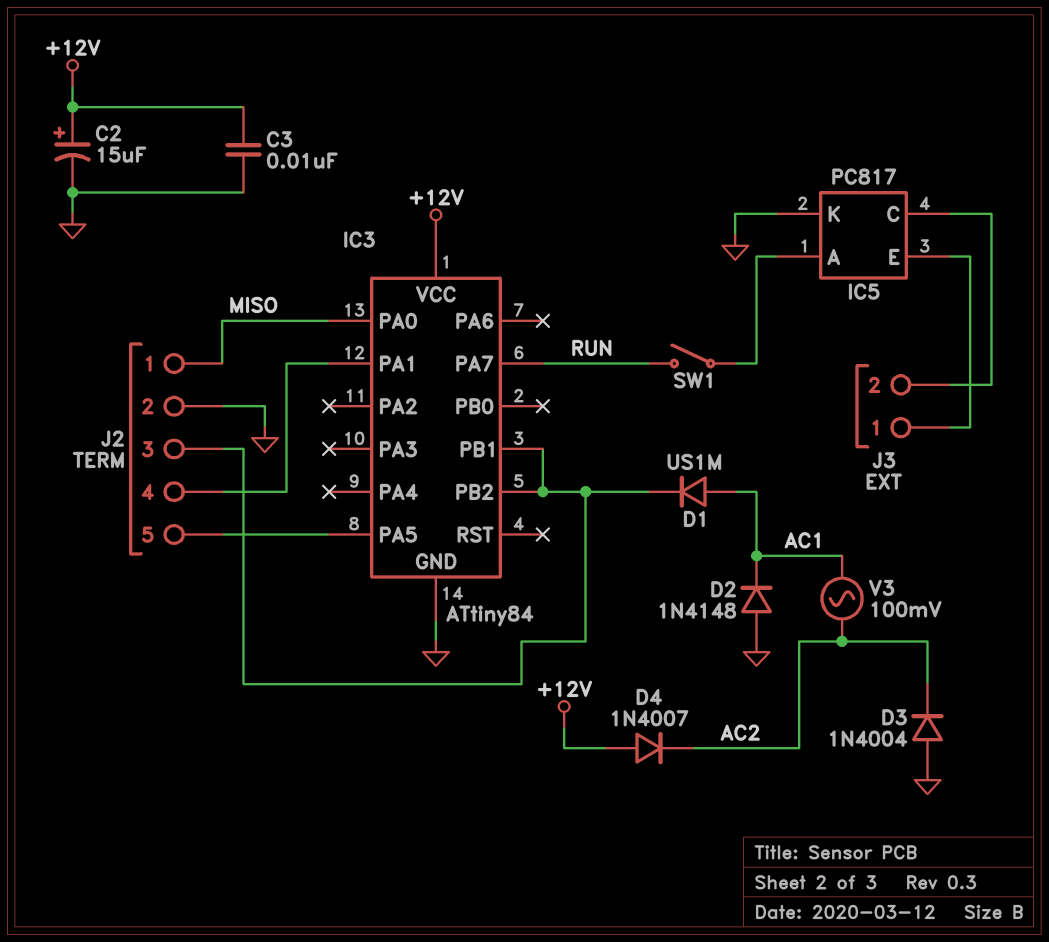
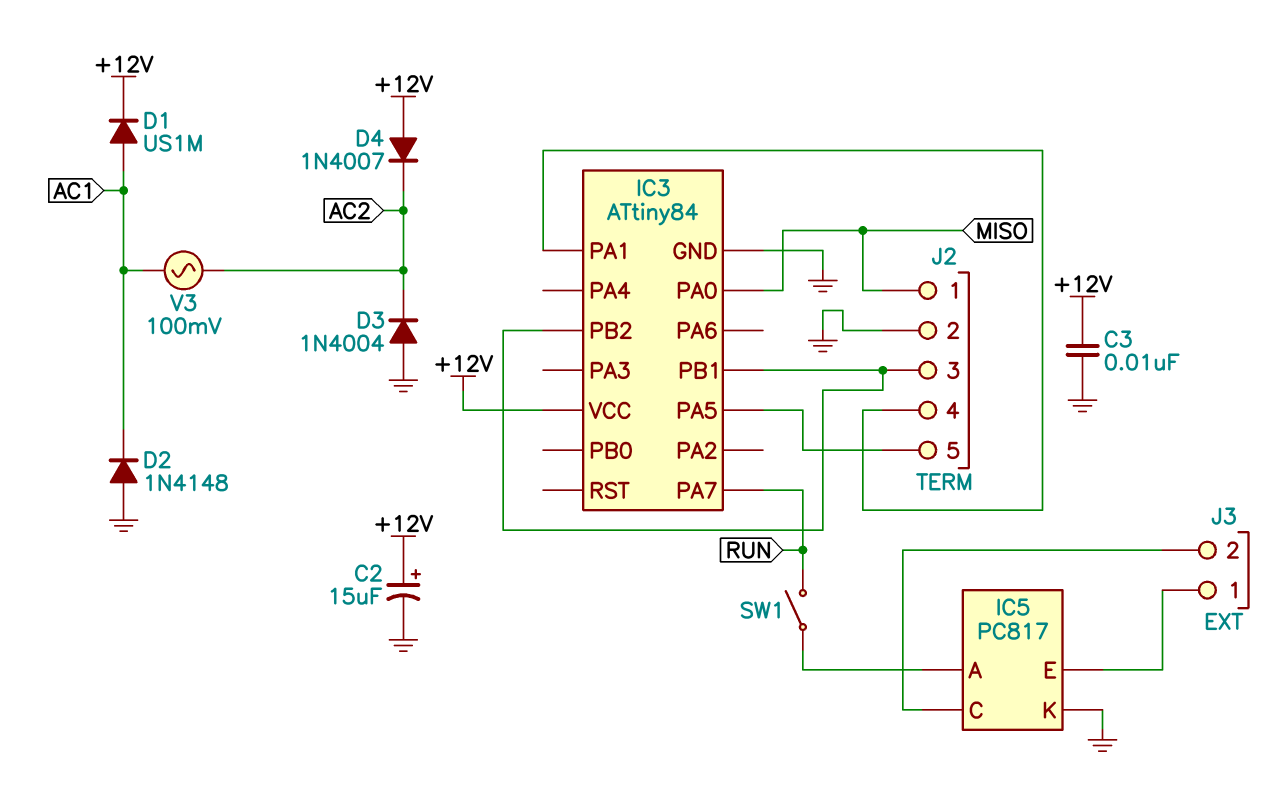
D1: diode US1M (A AC1, K IC3/PB1) -> diode US1M (A AC1, K +12V)

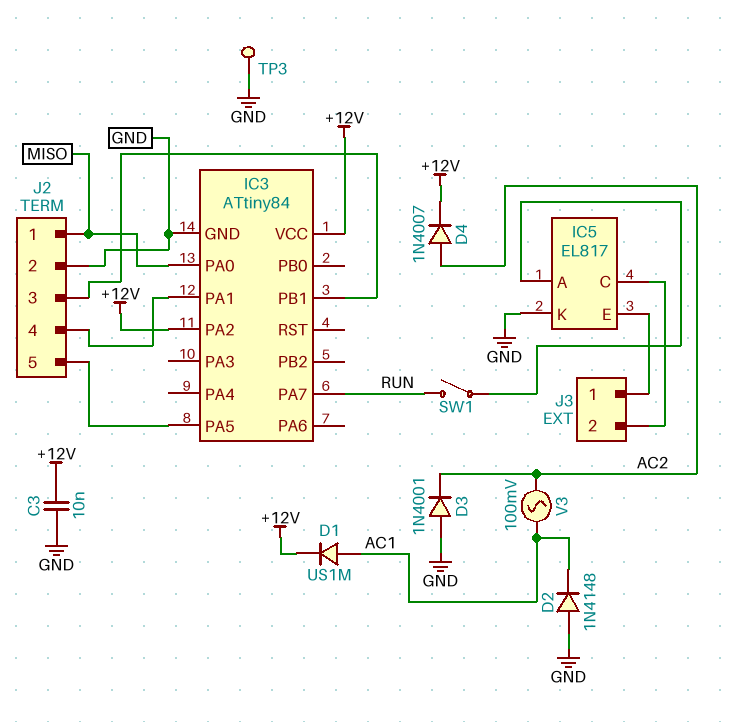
C2: 15uF (plus +12V, minus GND) -> none
D3: diode 1N4004 (A GND, K AC2) -> diode 1N4001 (A GND, K AC2)
D4: diode 1N4007 (A +12V, K AC2) -> diode 1N4007 (A AC2, K +12V)
IC3 pin PA2: none -> +12V
IC3 pin PB2: IC3/PB1 -> none
IC5: PC817 -> EL817
TP3: none -> test point (GND)

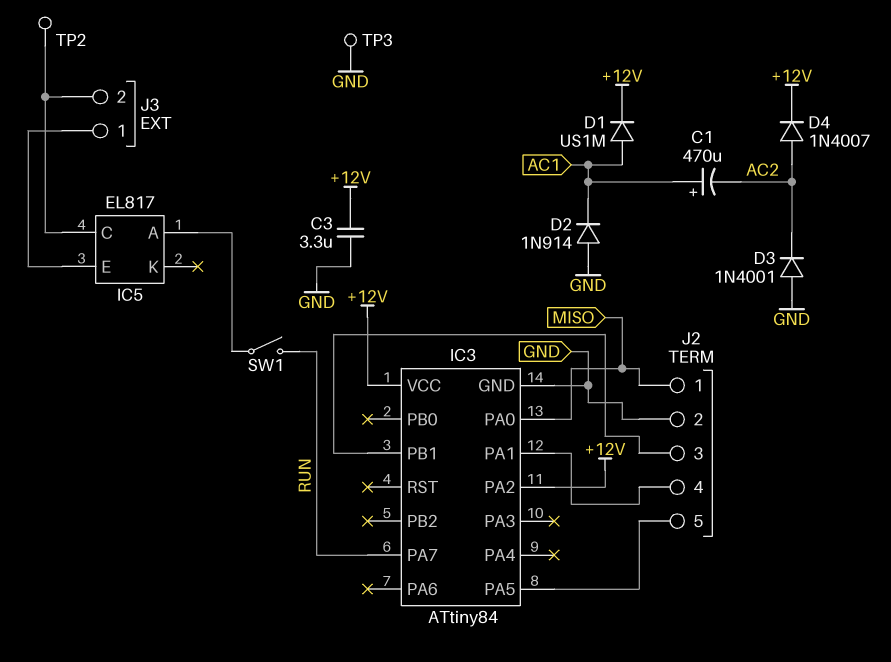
C1: none -> 470uF (plus AC1, minus AC2)
C3: 10nF (+12V, GND) -> 3.3uF (+12V, GND)
D2: diode 1N4148 (A GND, K AC1) -> diode 1N914 (A GND, K AC1)
IC5 pin K: GND -> none
TP2: none -> test point (IC5/C)
V3: AC 100mV (AC1, AC2) -> none

